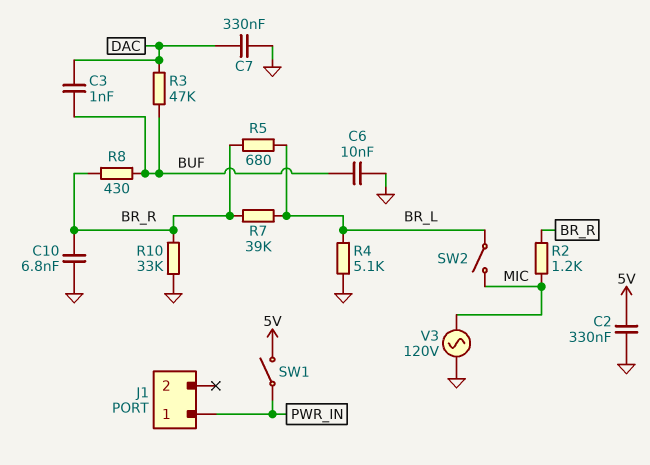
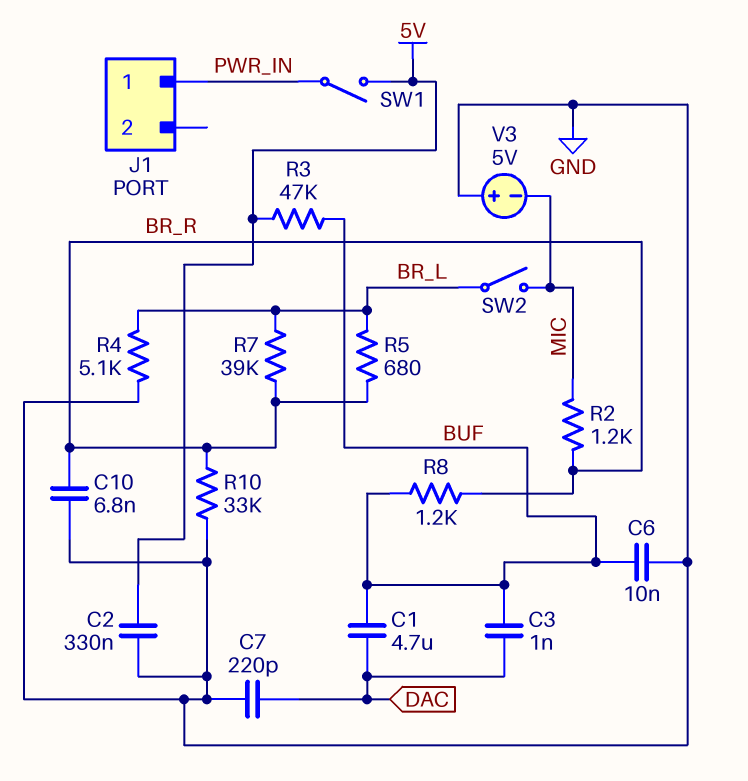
C1: none -> 4.7uF (BUF, DAC)
C7: 330nF (DAC, GND) -> 220pF (DAC, GND)
R3: 47k (BUF, DAC) -> 47k (5V, BUF)
R8: 430 (BR_R, BUF) -> 1.2k (BR_R, BUF)
V3: AC 120V (GND, MIC) -> 5V (plus GND, minus MIC)

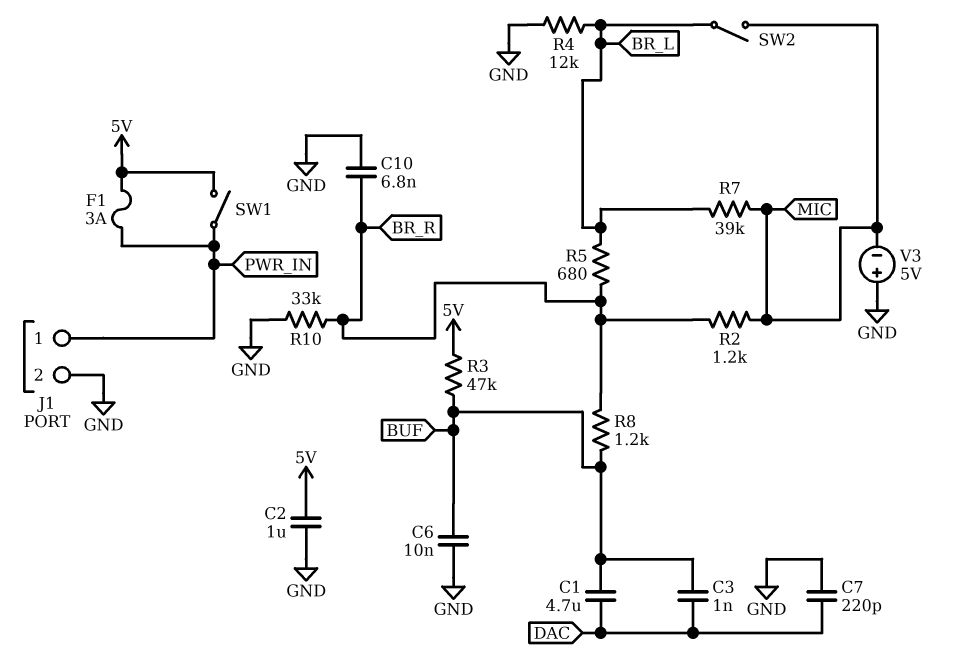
C2: 330nF (5V, GND) -> 1uF (5V, GND)
F1: none -> 3A (5V, PWR_IN)
J1 pin 2: none -> GND
R4: 5.1k (BR_L, GND) -> 12k (BR_L, GND)
R7: 39k (BR_L, BR_R) -> 39k (BR_L, MIC)

